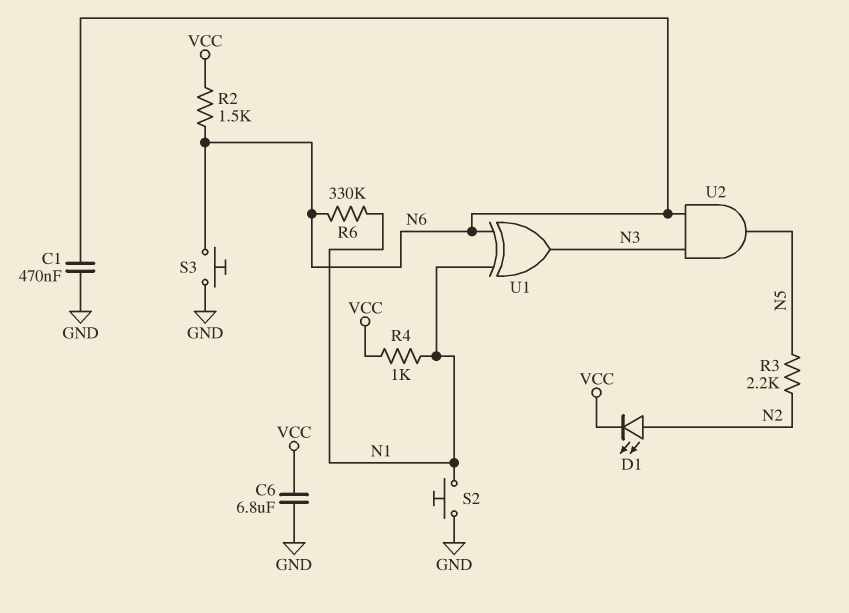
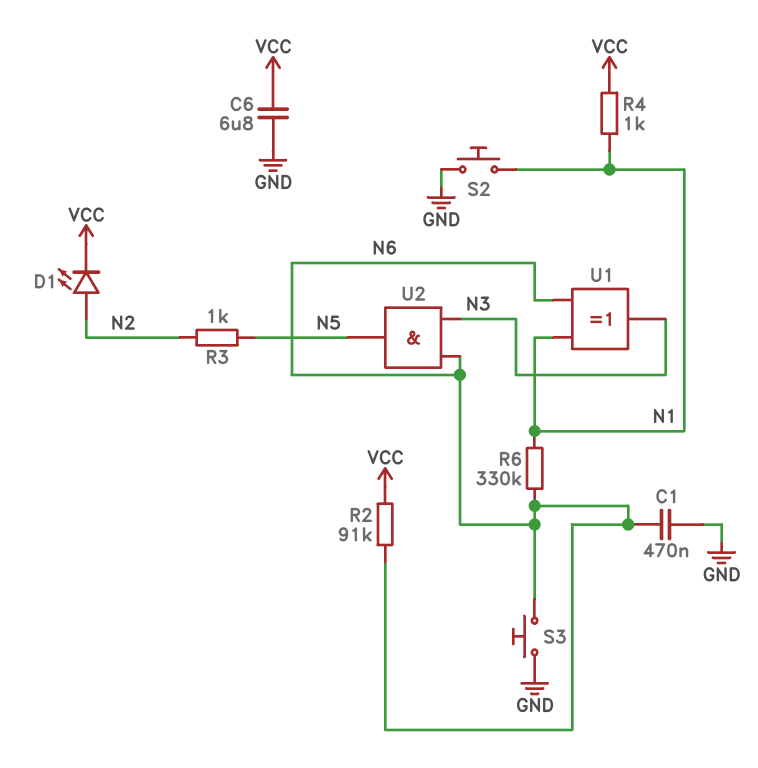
R2: 1.5k (N6, VCC) -> 91k (N6, VCC)
R3: 2.2k (N2, N5) -> 1k (N2, N5)

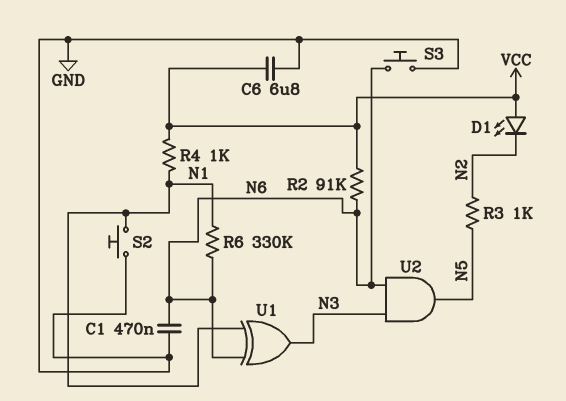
D1: LED (A N2, K VCC) -> LED (A VCC, K N2)

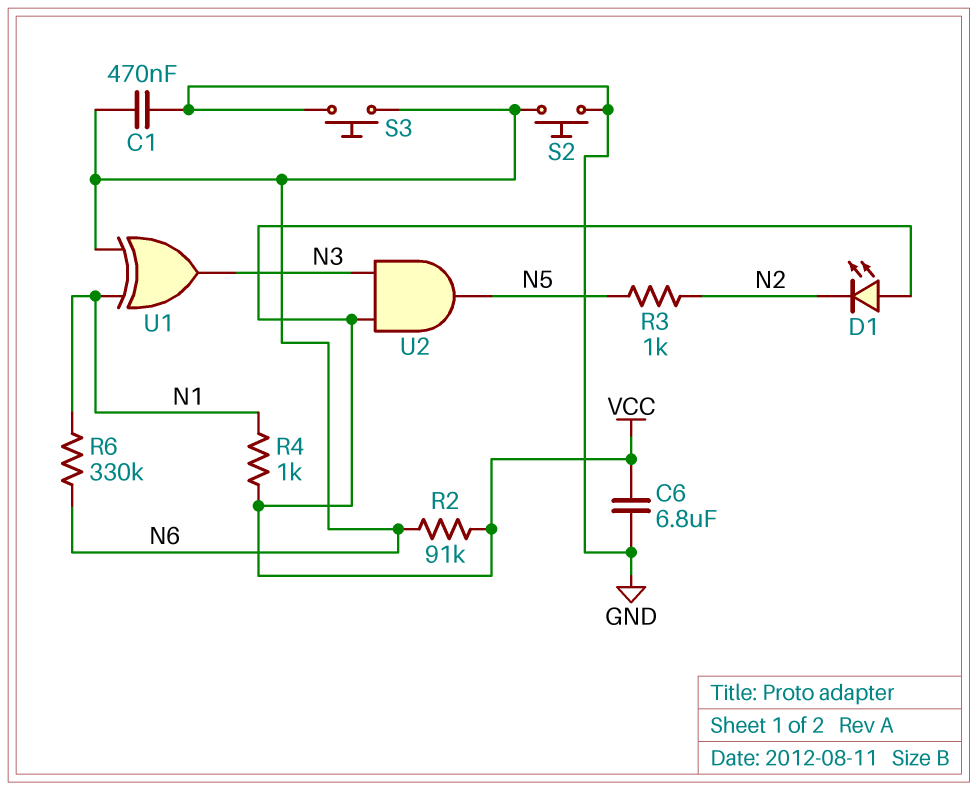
S2: button (GND, N1) -> button (GND, N6)
U2: AND (in N3, in N6, out N5) -> AND (in N3, in VCC, out N5)

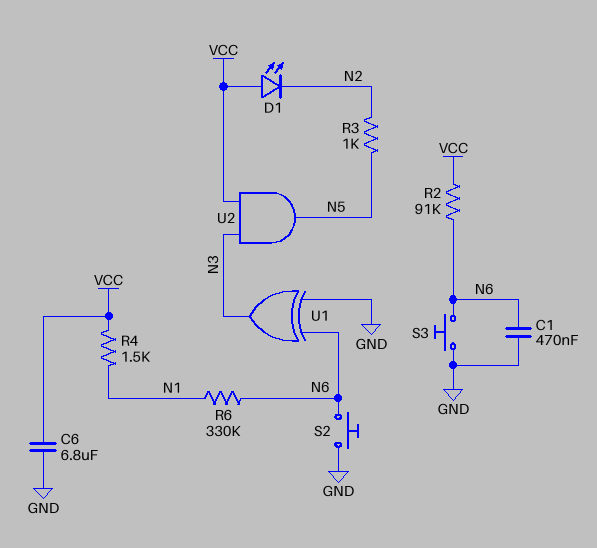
R4: 1k (N1, VCC) -> 1.5k (N1, VCC)
U1: XOR (in N1, in N6, out N3) -> XOR (in GND, in N6, out N3)

